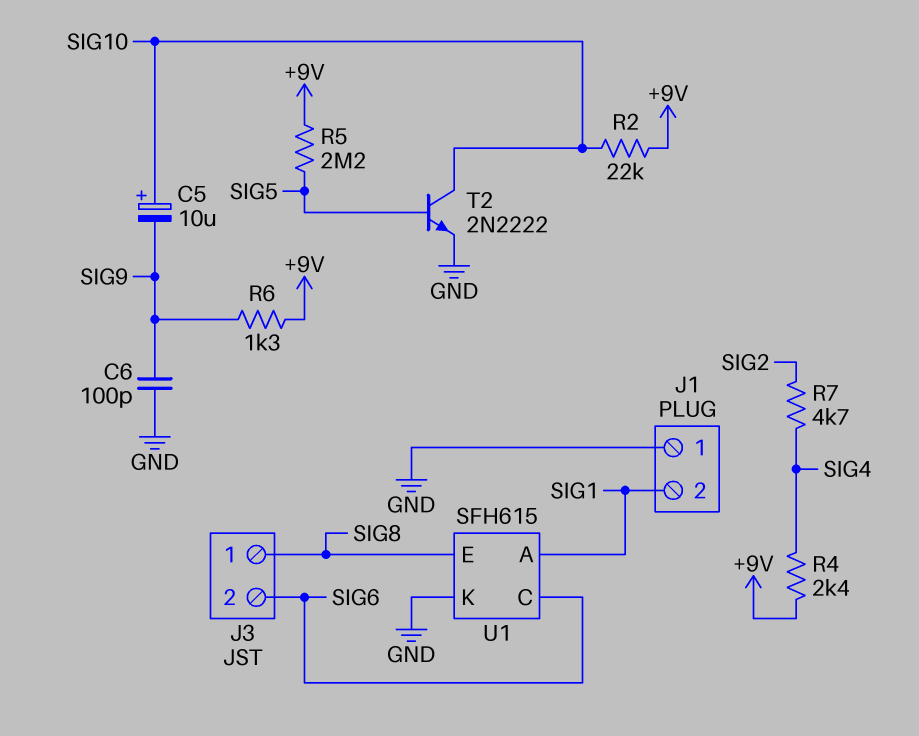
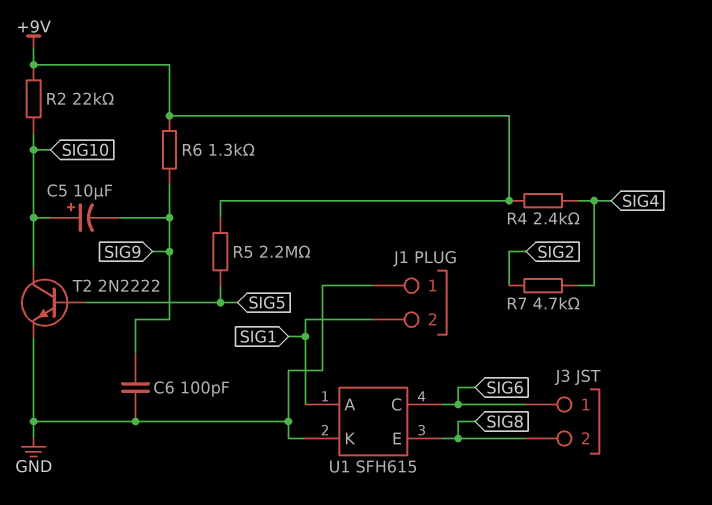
J3 pin 1: SIG8 -> SIG6
J3 pin 2: SIG6 -> SIG8

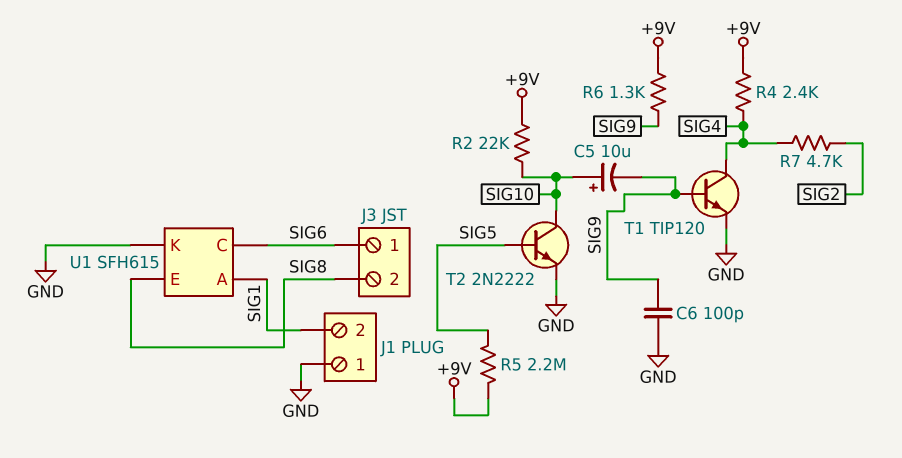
T1: none -> NPN TIP120 (B SIG9, C SIG4, E GND)

